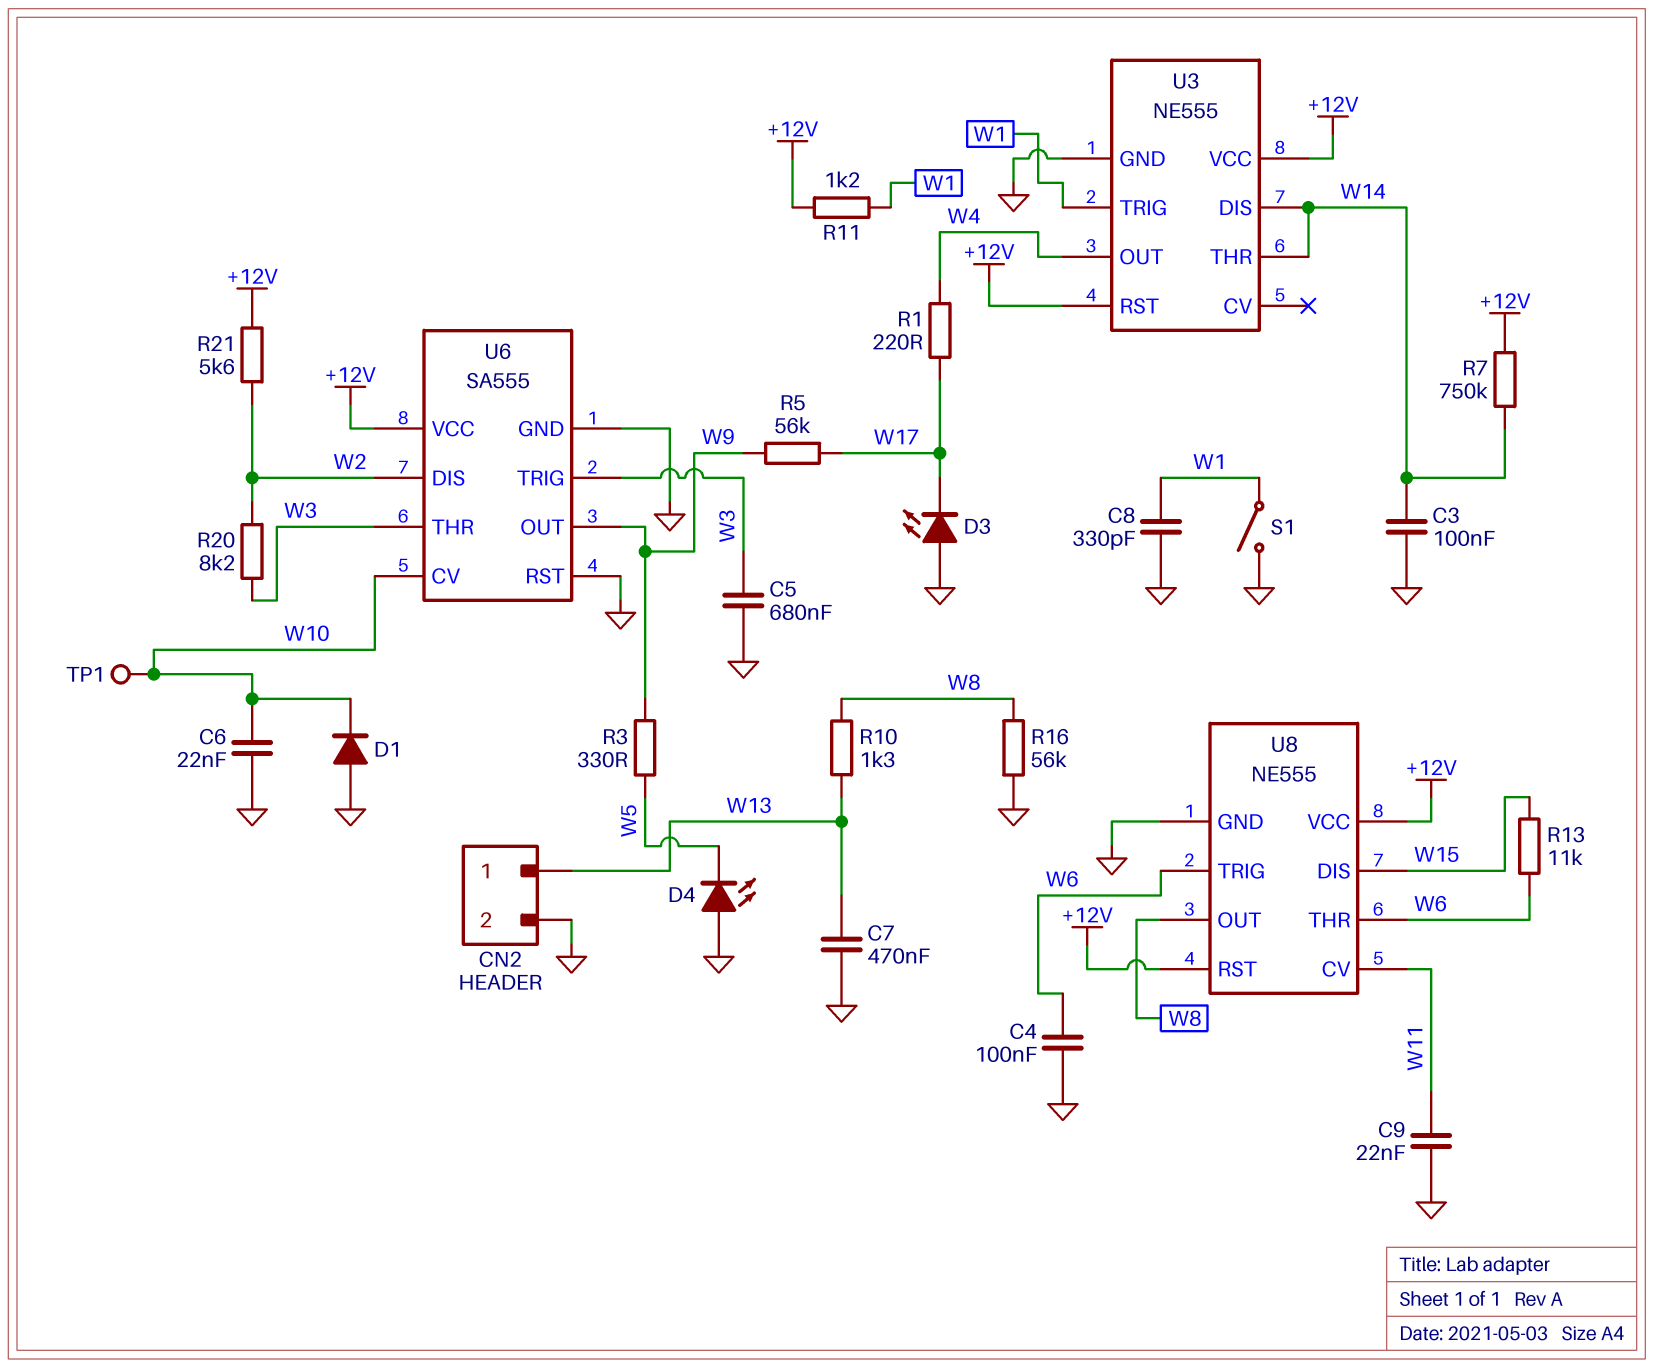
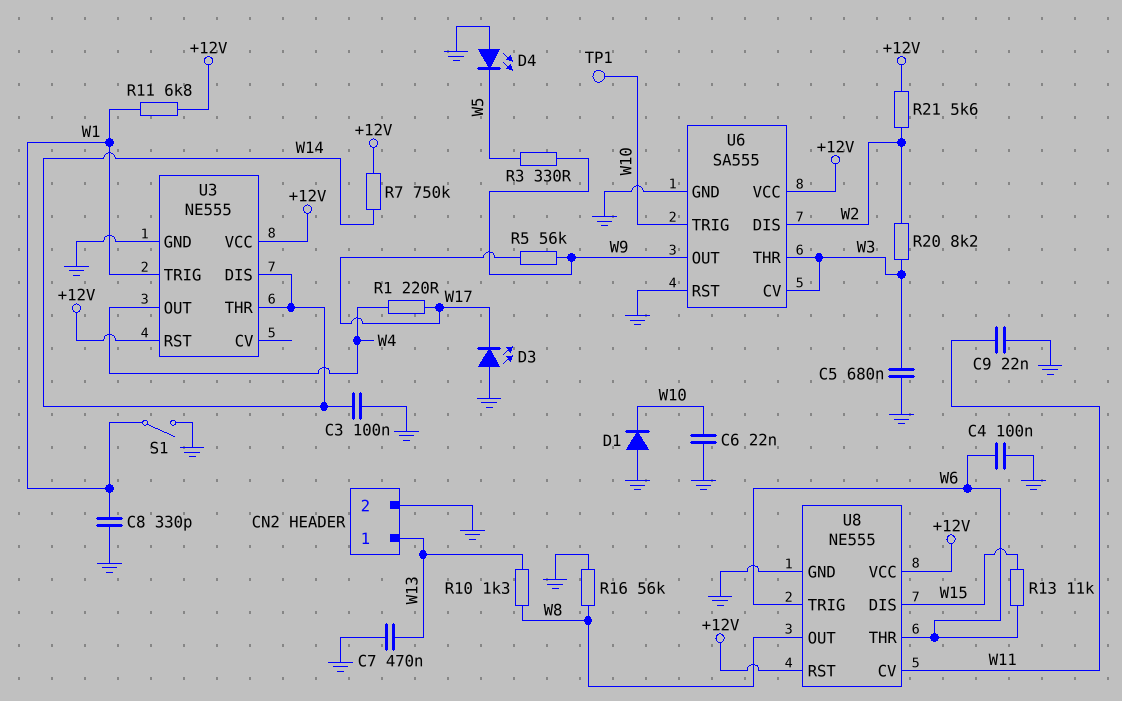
R11: 1.2k (+12V, W1) -> 6.8k (+12V, W1)
U6 pin CV: W10 -> W3
U6 pin TRIG: W3 -> W10

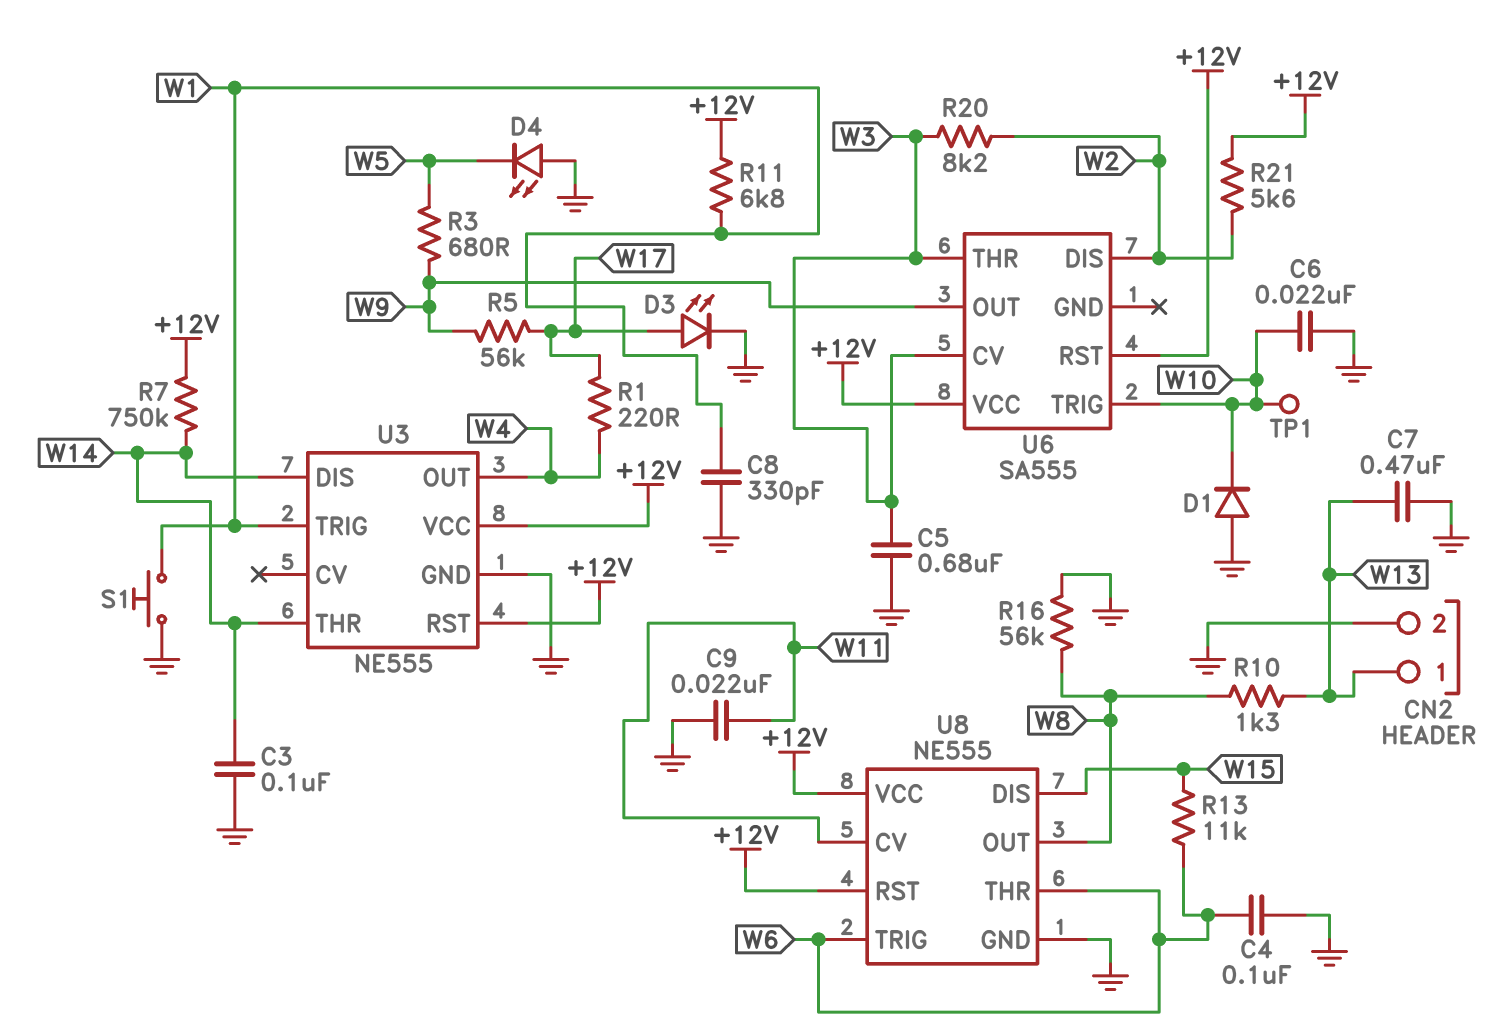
D3: LED (A GND, K W17) -> LED (A W17, K GND)
R3: 330 (W5, W9) -> 680 (W5, W9)
S1: switch (GND, W1) -> button (GND, W1)
U6 pin GND: GND -> none
U6 pin RST: GND -> +12V

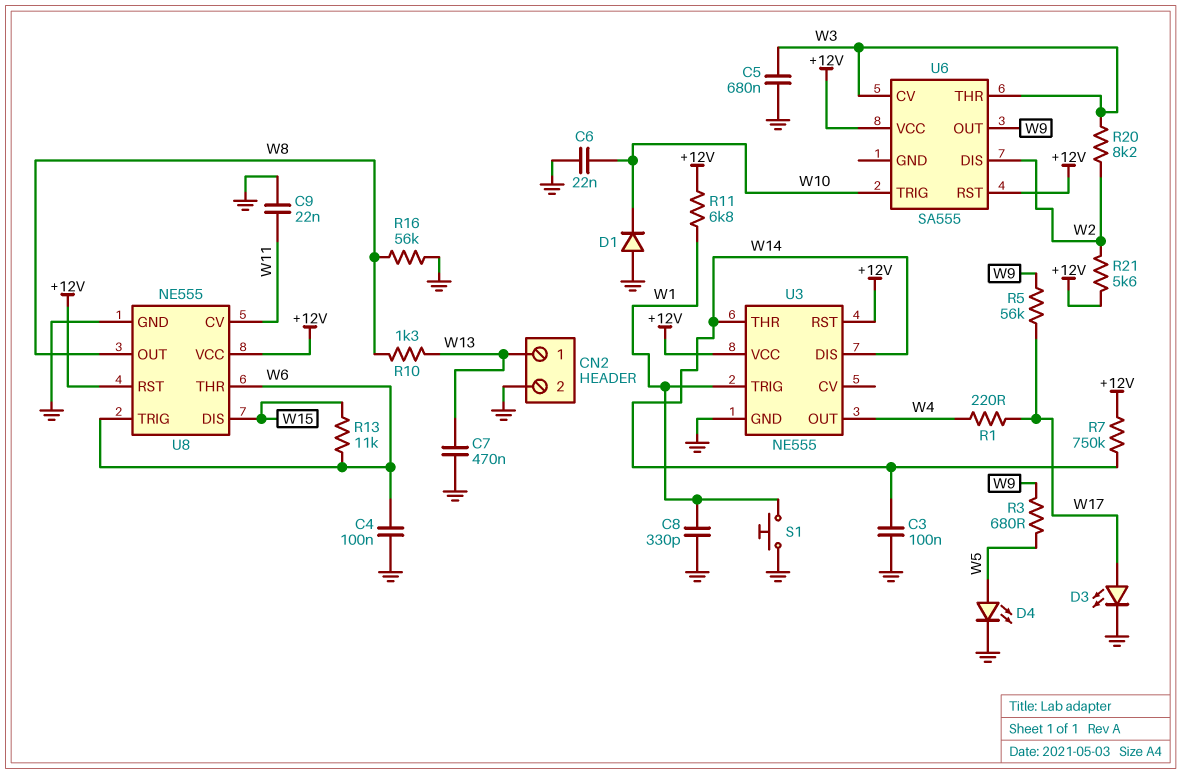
D4: LED (A GND, K W5) -> LED (A W5, K GND)
TP1: test point (W10) -> none

